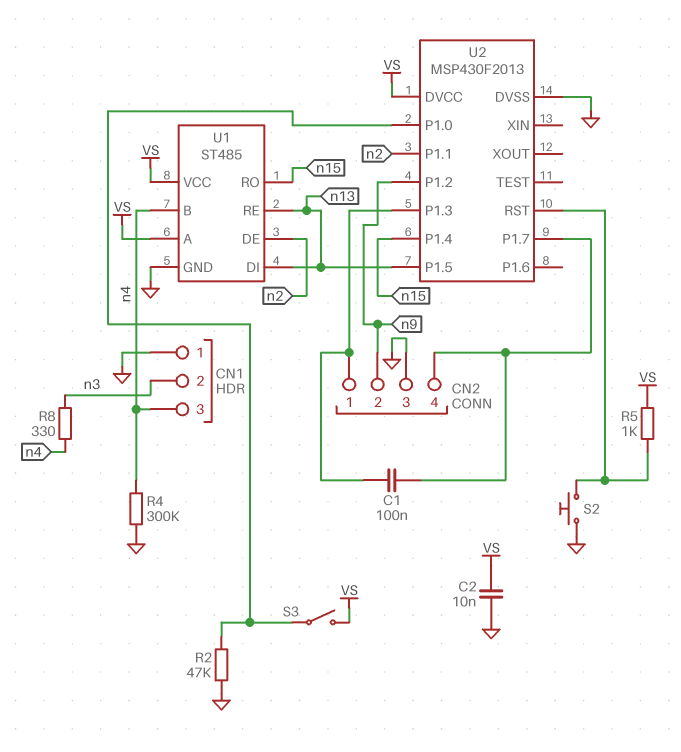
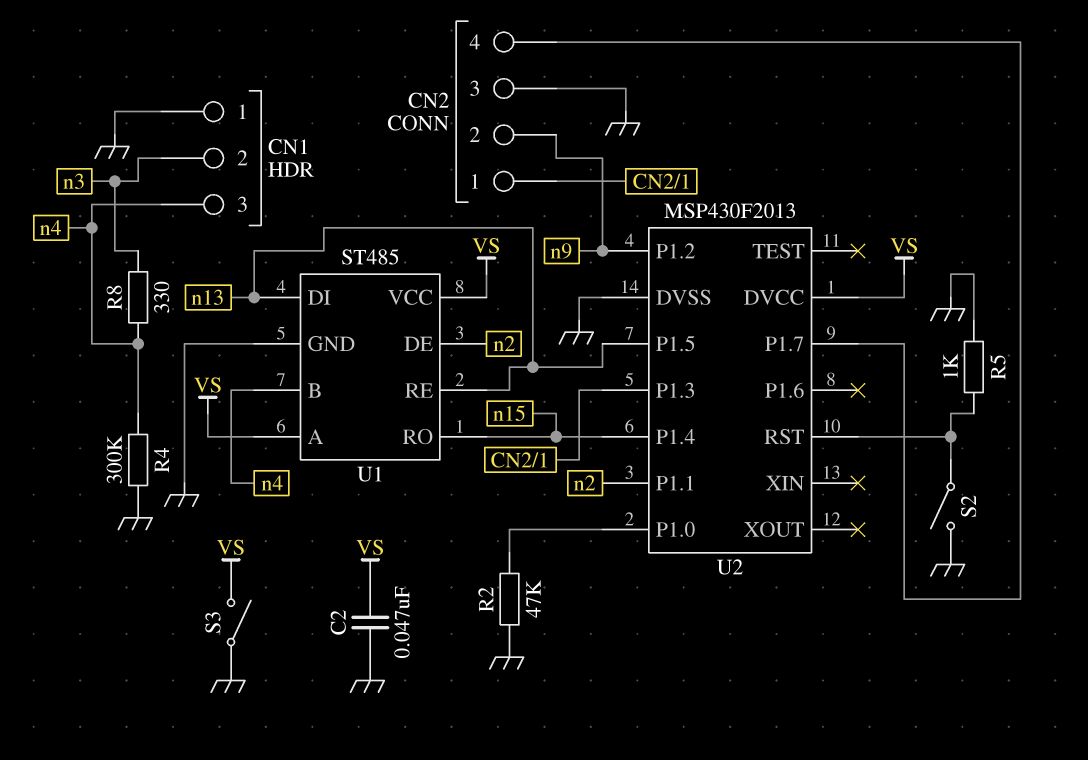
C1: 100nF (CN2/1, CN2/4) -> none
C2: 10nF (GND, VS) -> 47nF (GND, VS)
R5: 1k (U2/RST, VS) -> 1k (GND, U2/RST)
S2: button (GND, U2/RST) -> switch (GND, U2/RST)
S3: switch (U2/P1.0, VS) -> switch (GND, VS)

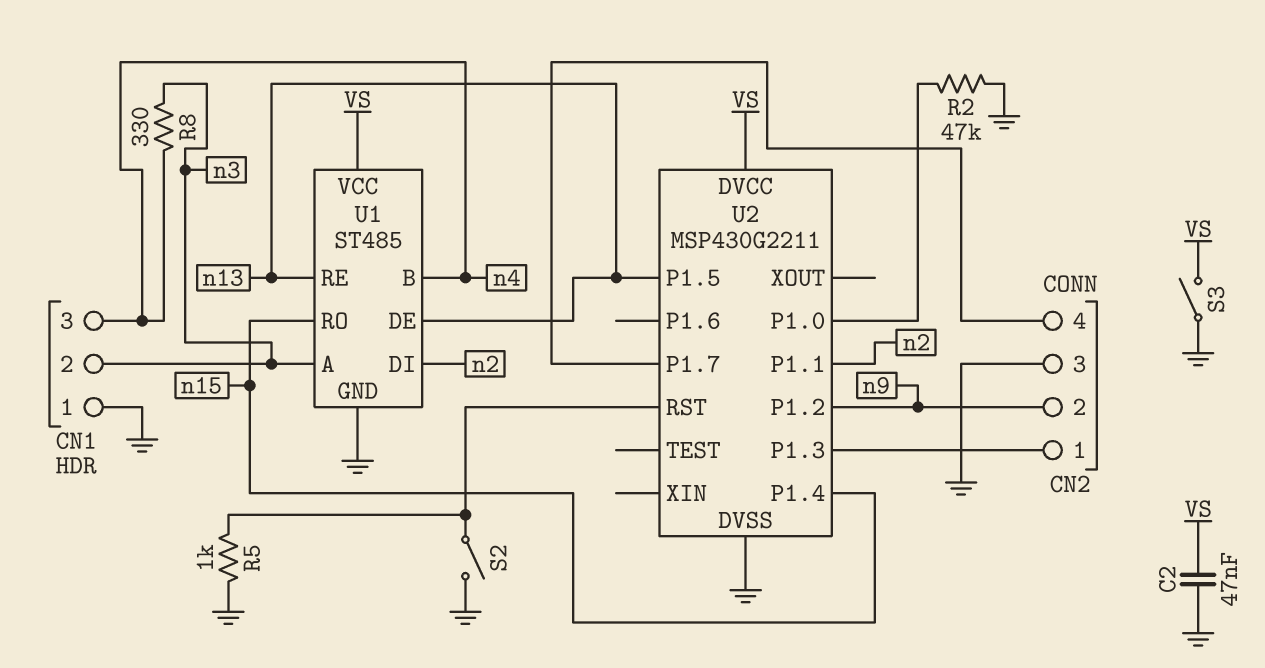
R4: 300k (GND, n4) -> none
U1 pin A: VS -> n3
U1 pin DE: n2 -> n13
U1 pin DI: n13 -> n2
U2: MSP430F2013 -> MSP430G2211

